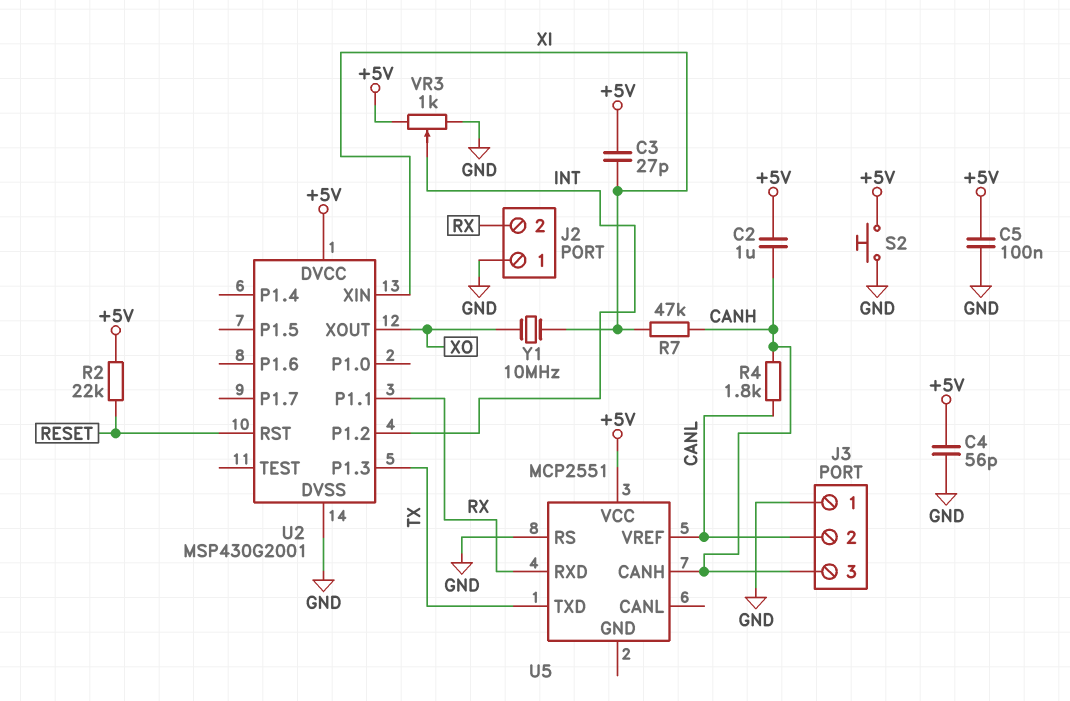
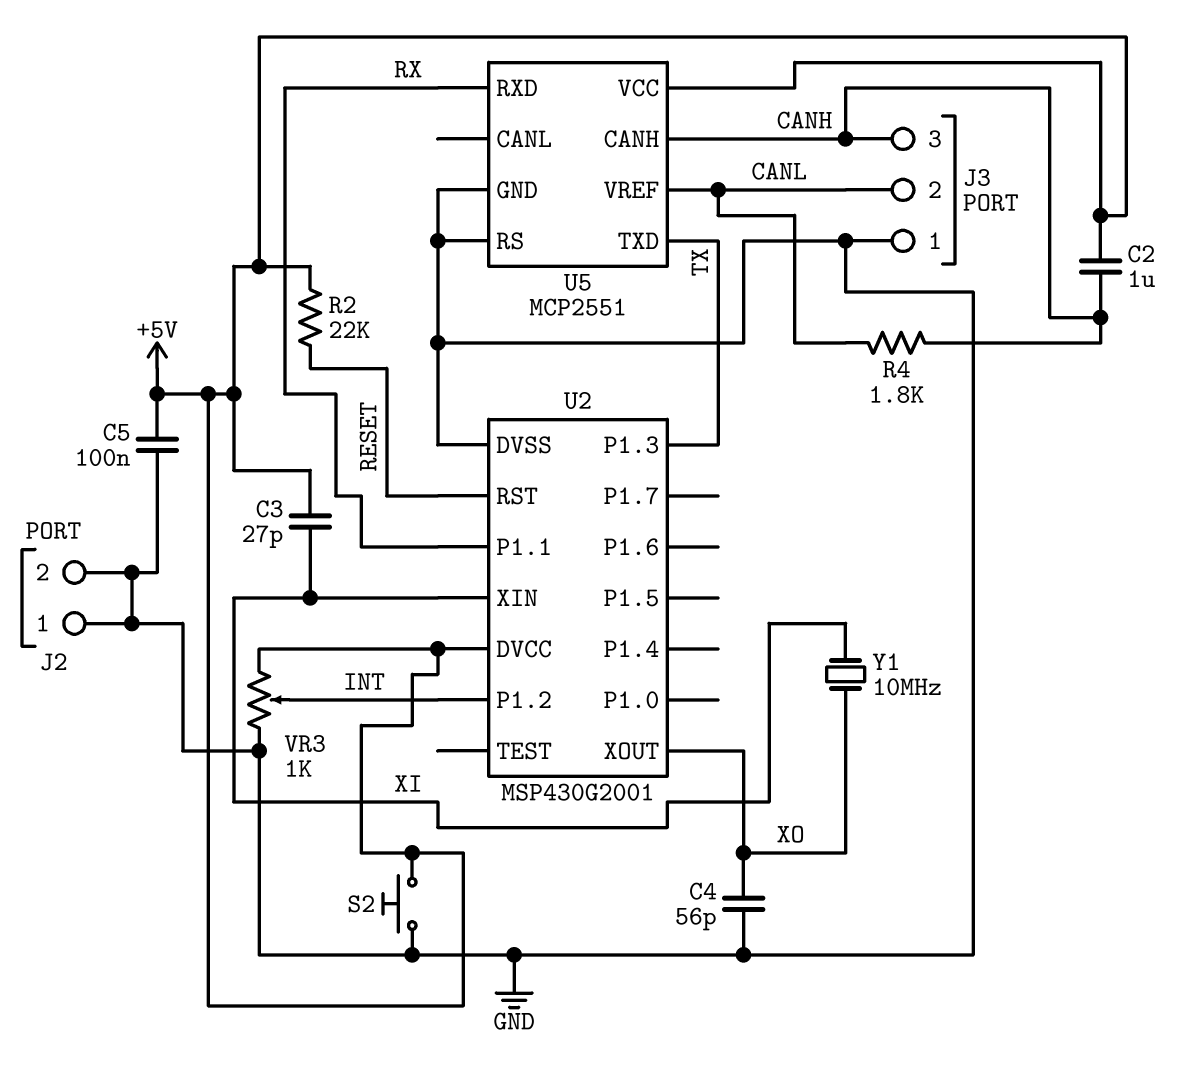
C4: 56pF (+5V, GND) -> 56pF (GND, XO)
J2 pin 2: RX -> GND
R7: 47k (CANH, XI) -> none
U5 pin GND: none -> GND

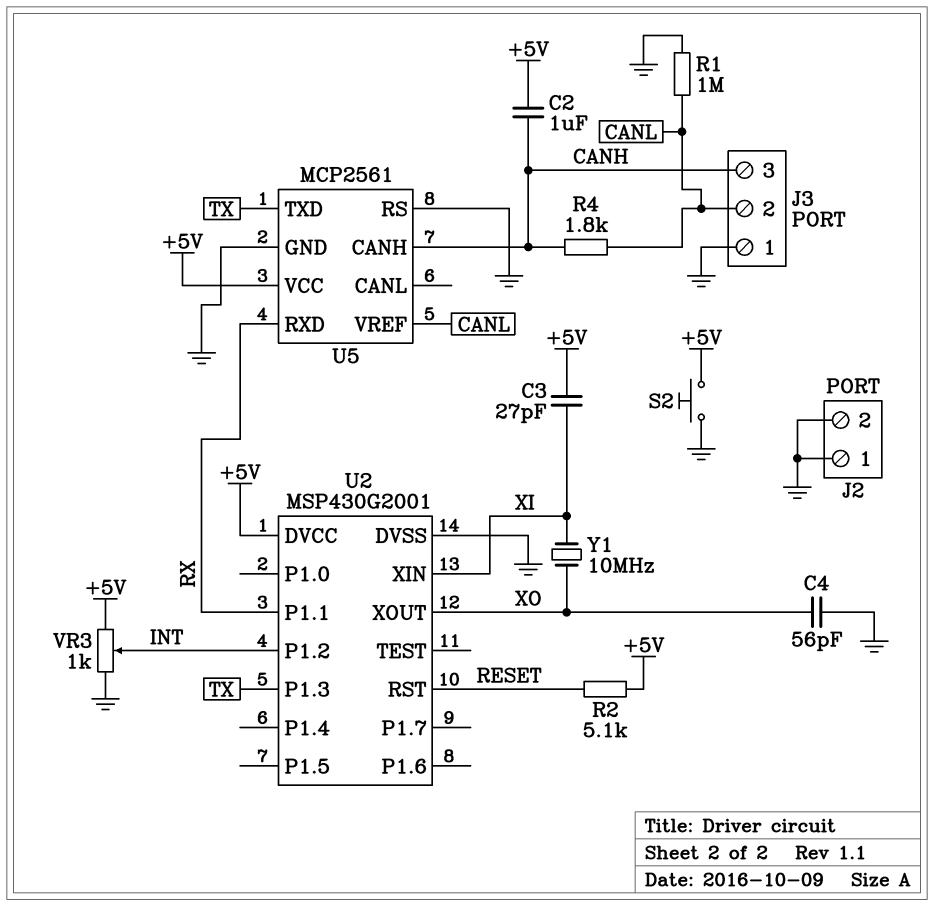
C5: 100nF (+5V, GND) -> none
R1: none -> 1M (CANL, GND)
R2: 22k (+5V, RESET) -> 5.1k (+5V, RESET)
U5: MCP2551 -> MCP2561

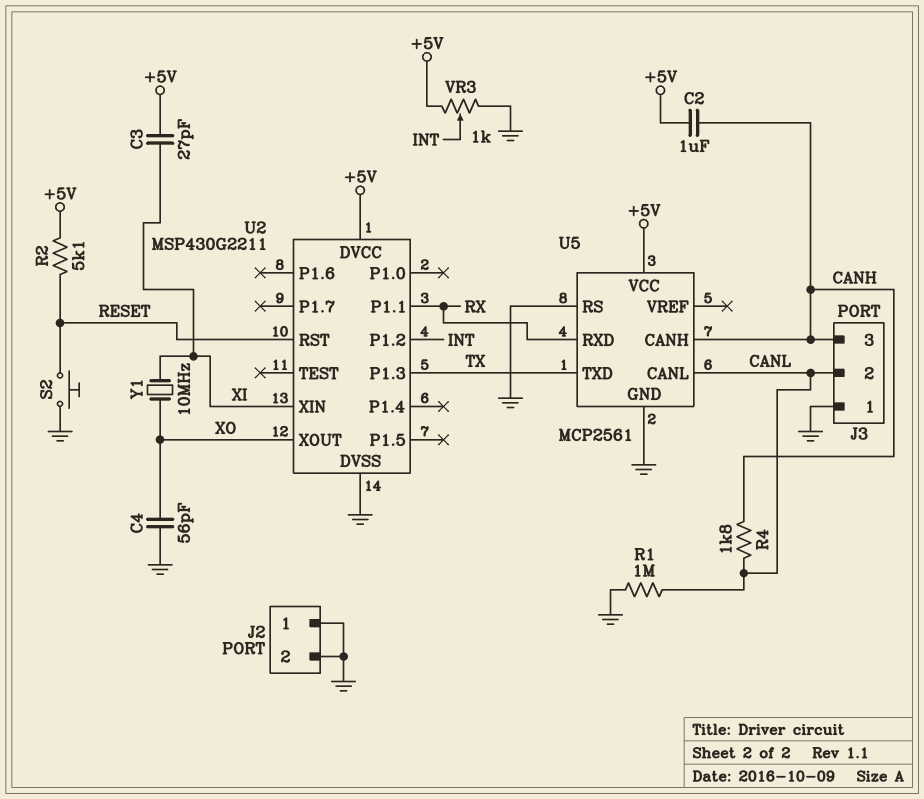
S2: button (+5V, GND) -> button (GND, RESET)
U2: MSP430G2001 -> MSP430G2211
U5 pin CANL: none -> CANL
U5 pin VREF: CANL -> none

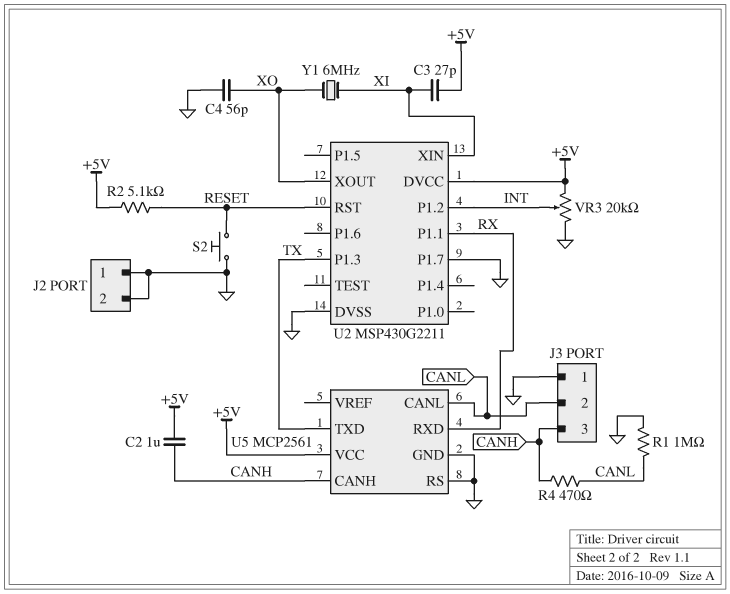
R4: 1.8k (CANH, CANL) -> 470 (CANH, CANL)
U2 pin P1.7: none -> GND
VR3: 1k (+5V, GND, wiper INT) -> 20k (+5V, GND, wiper INT)
Y1: 10MHz (XI, XO) -> 6MHz (XI, XO)

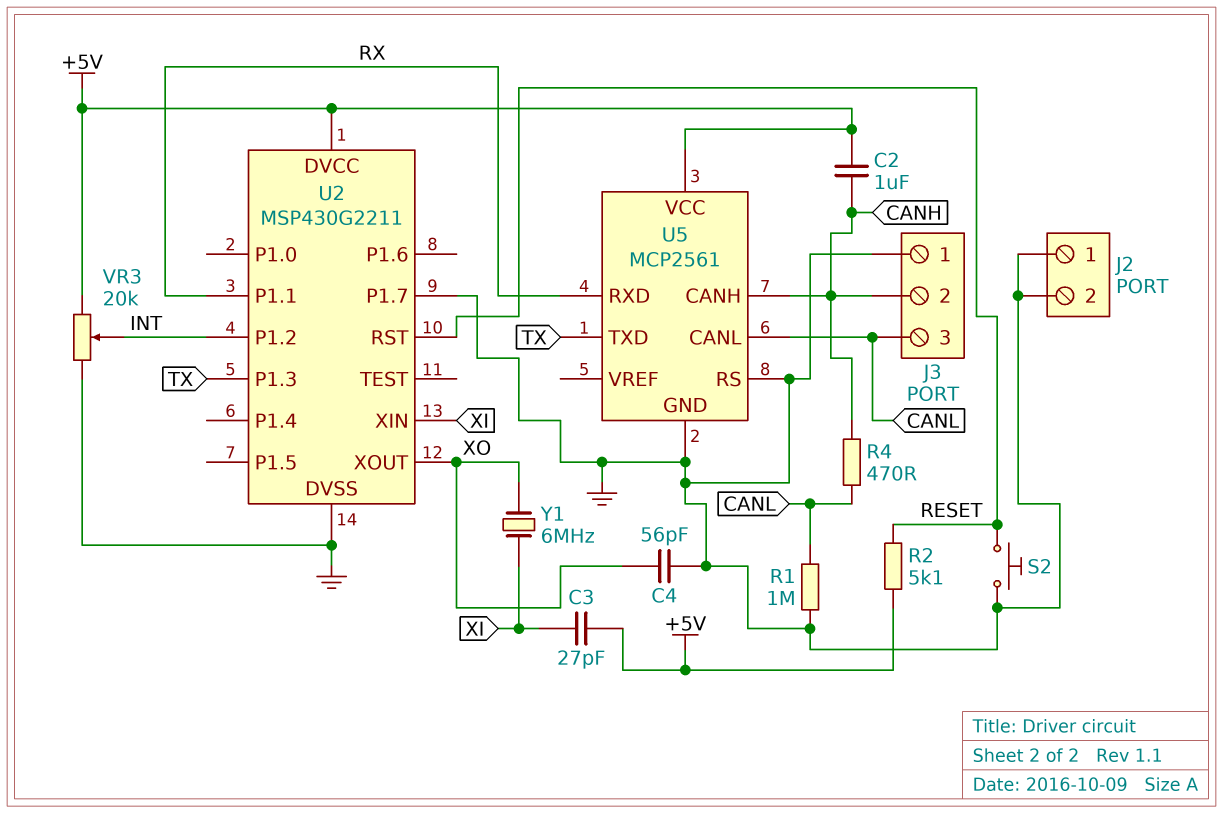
J3 pin 2: CANL -> CANH
J3 pin 3: CANH -> CANL

